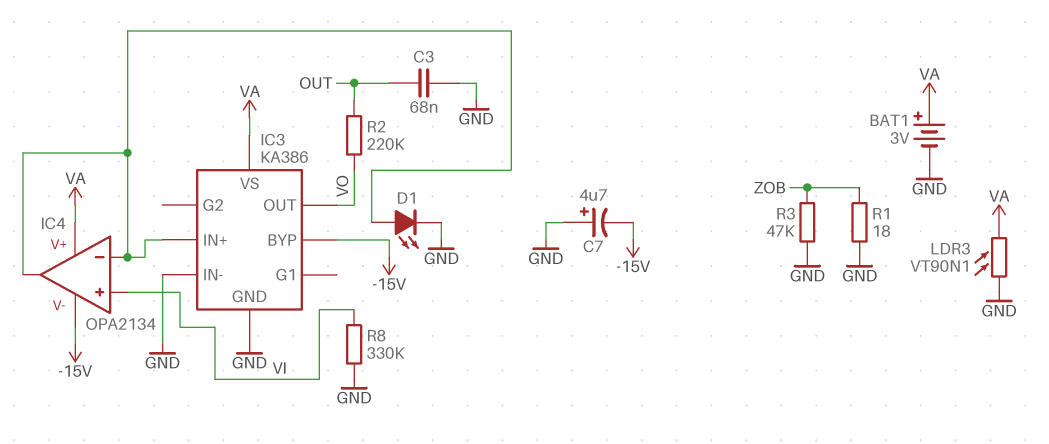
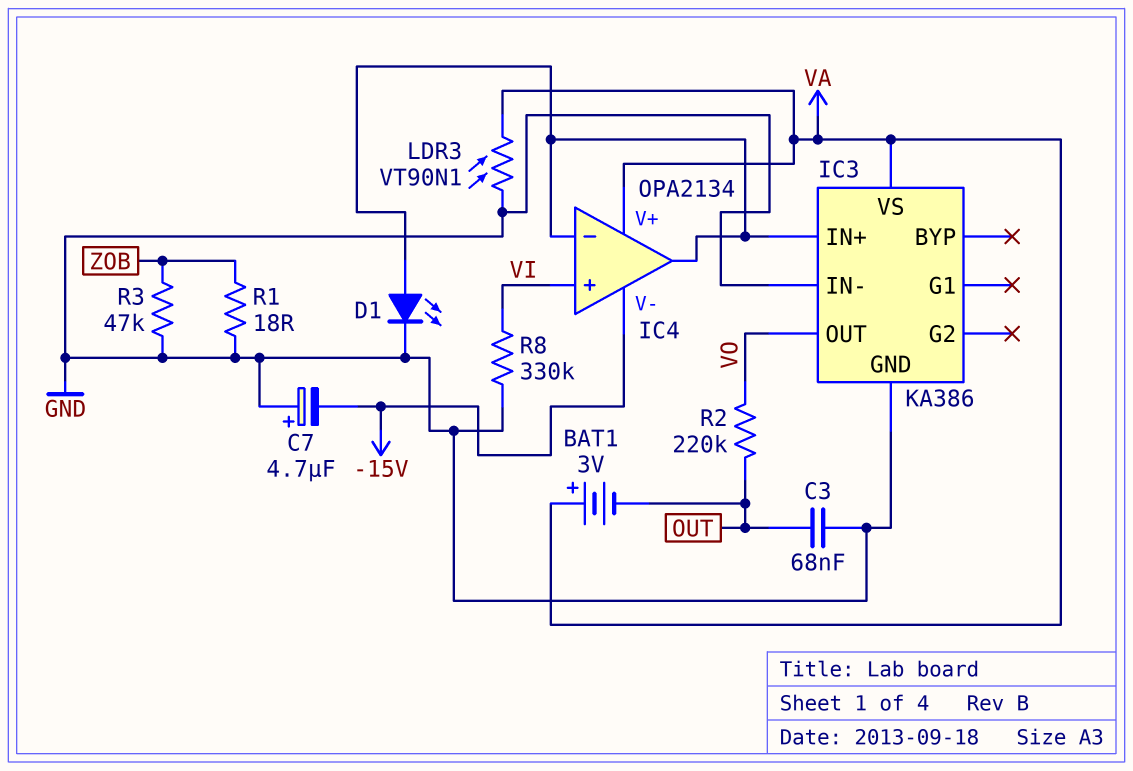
BAT1: 3V (plus VA, minus GND) -> 3V (plus VA, minus OUT)
IC3 pin BYP: -15V -> none

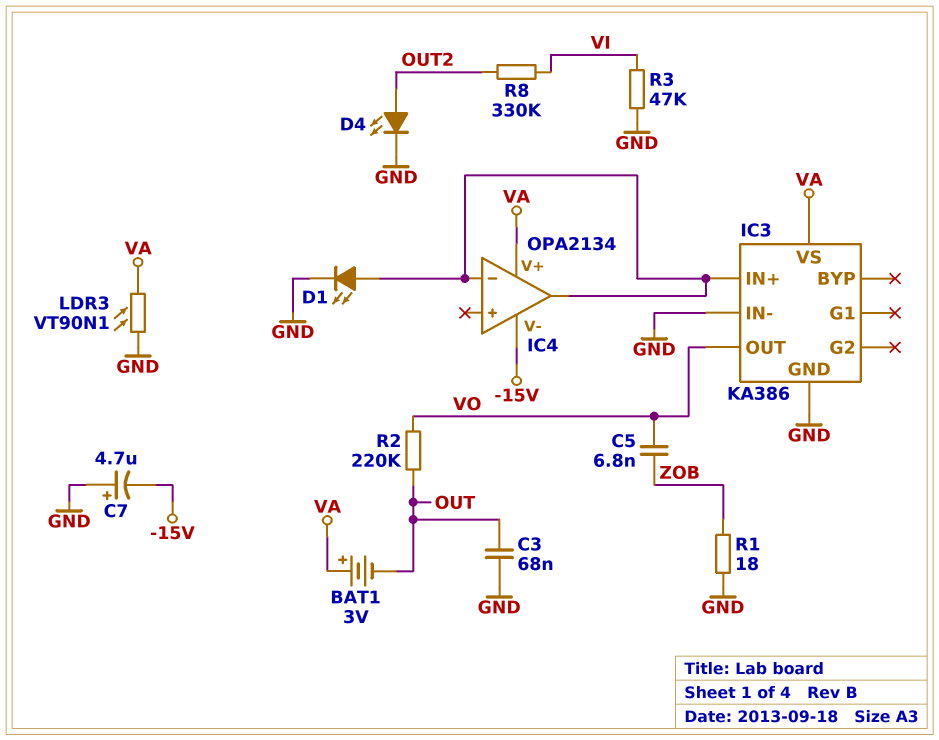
C5: none -> 6.8nF (VO, ZOB)
D4: none -> LED (A OUT2, K GND)
IC4 pin in+: VI -> none
R3: 47k (GND, ZOB) -> 47k (GND, VI)
R8: 330k (GND, VI) -> 330k (OUT2, VI)

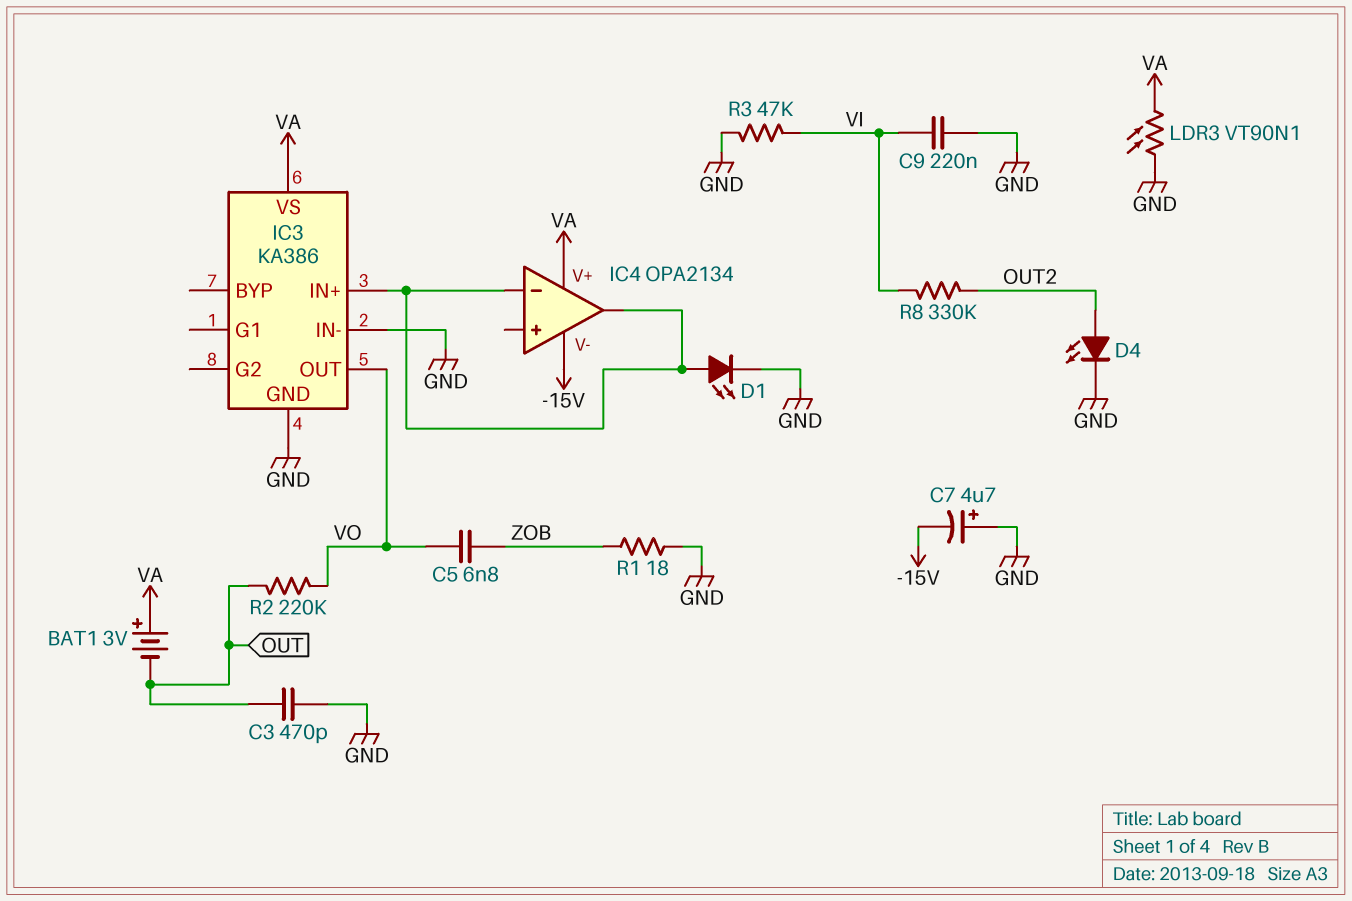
C3: 68nF (GND, OUT) -> 470pF (GND, OUT)
C9: none -> 220nF (GND, VI)

